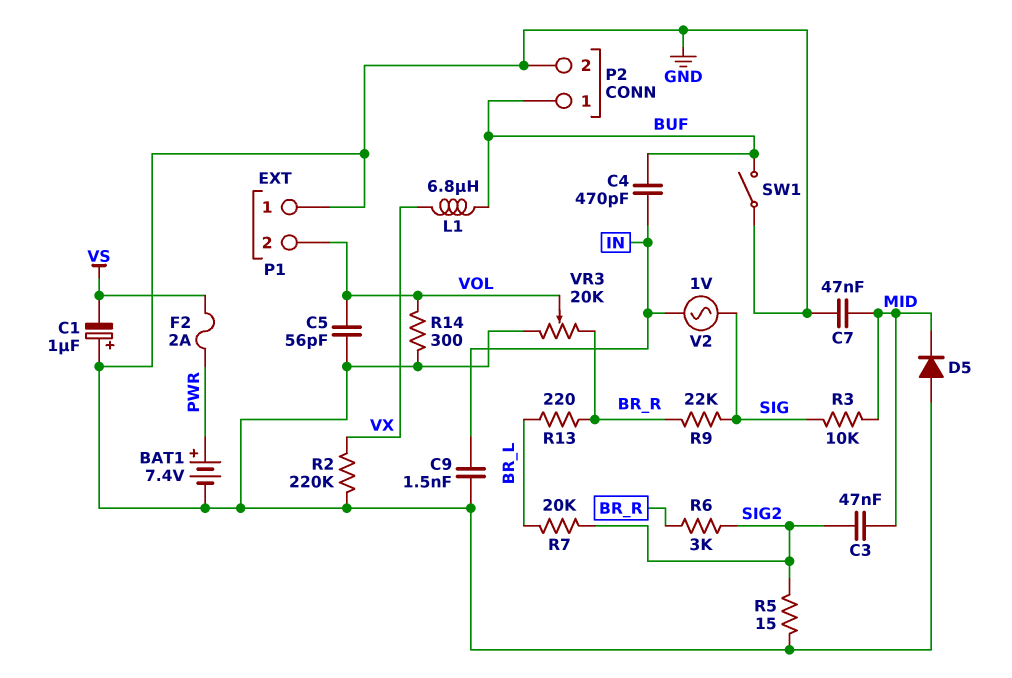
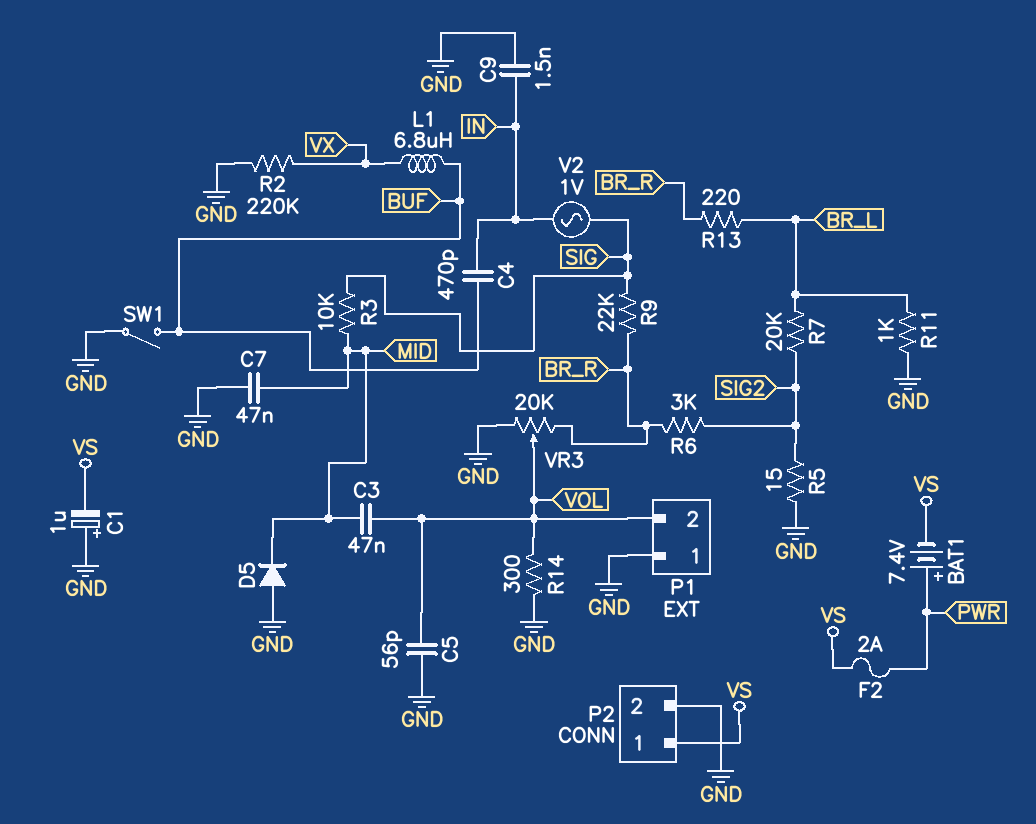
BAT1: 7.4V (plus PWR, minus GND) -> 7.4V (plus PWR, minus VS)
C3: 47nF (MID, SIG2) -> 47nF (MID, VOL)
P2 pin 1: BUF -> VS
R11: none -> 1k (BR_L, GND)

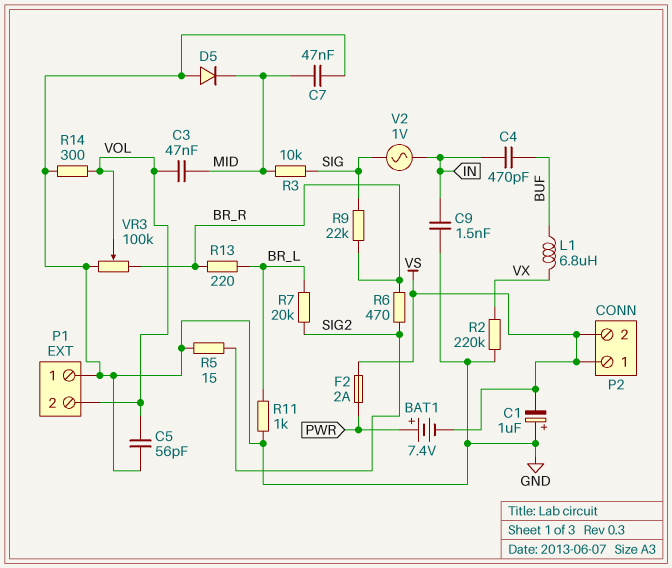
P2 pin 2: GND -> VS
R6: 3k (BR_R, SIG2) -> 470 (BR_R, SIG2)
SW1: switch (BUF, GND) -> none
VR3: 20k (BR_R, GND, wiper VOL) -> 100k (BR_R, GND, wiper VOL)

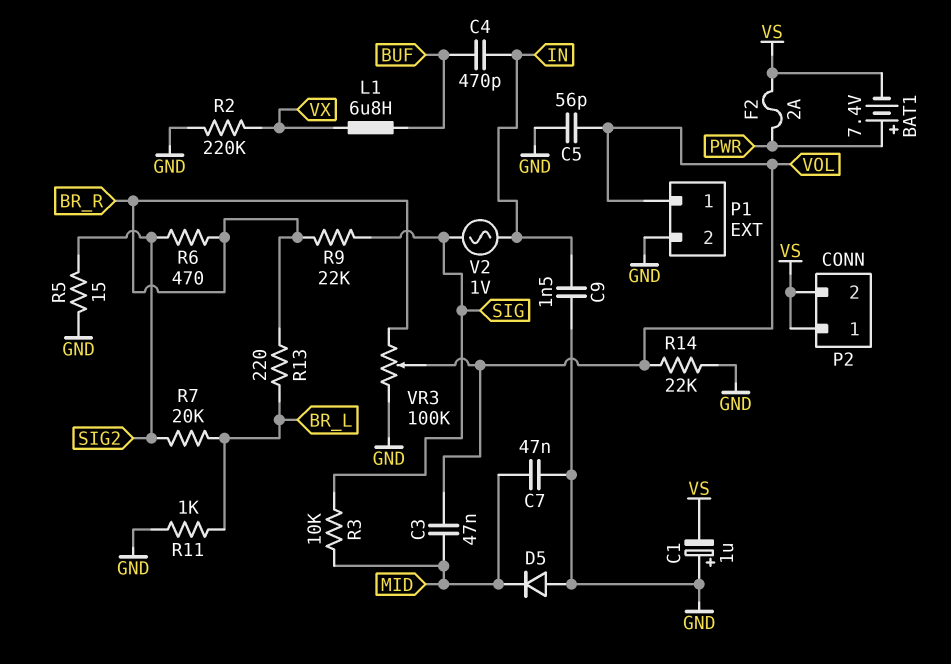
P1 pin 1: GND -> VOL
P1 pin 2: VOL -> GND
R14: 300 (GND, VOL) -> 22k (GND, VOL)

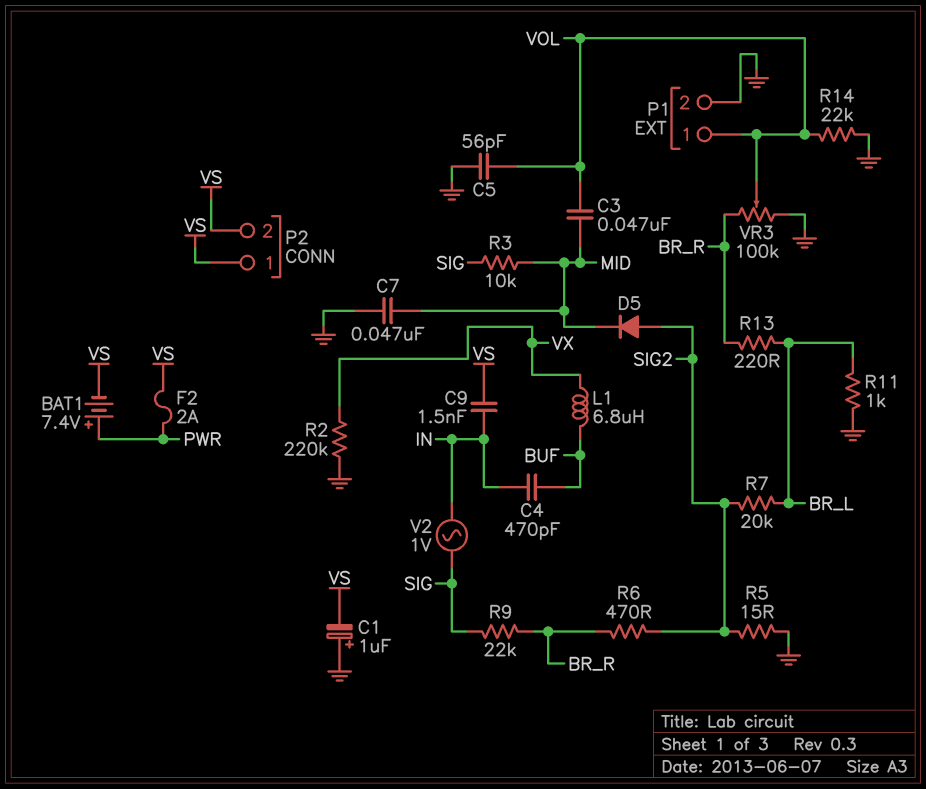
C9: 1.5nF (GND, IN) -> 1.5nF (IN, VS)
D5: diode (A GND, K MID) -> diode (A SIG2, K MID)

